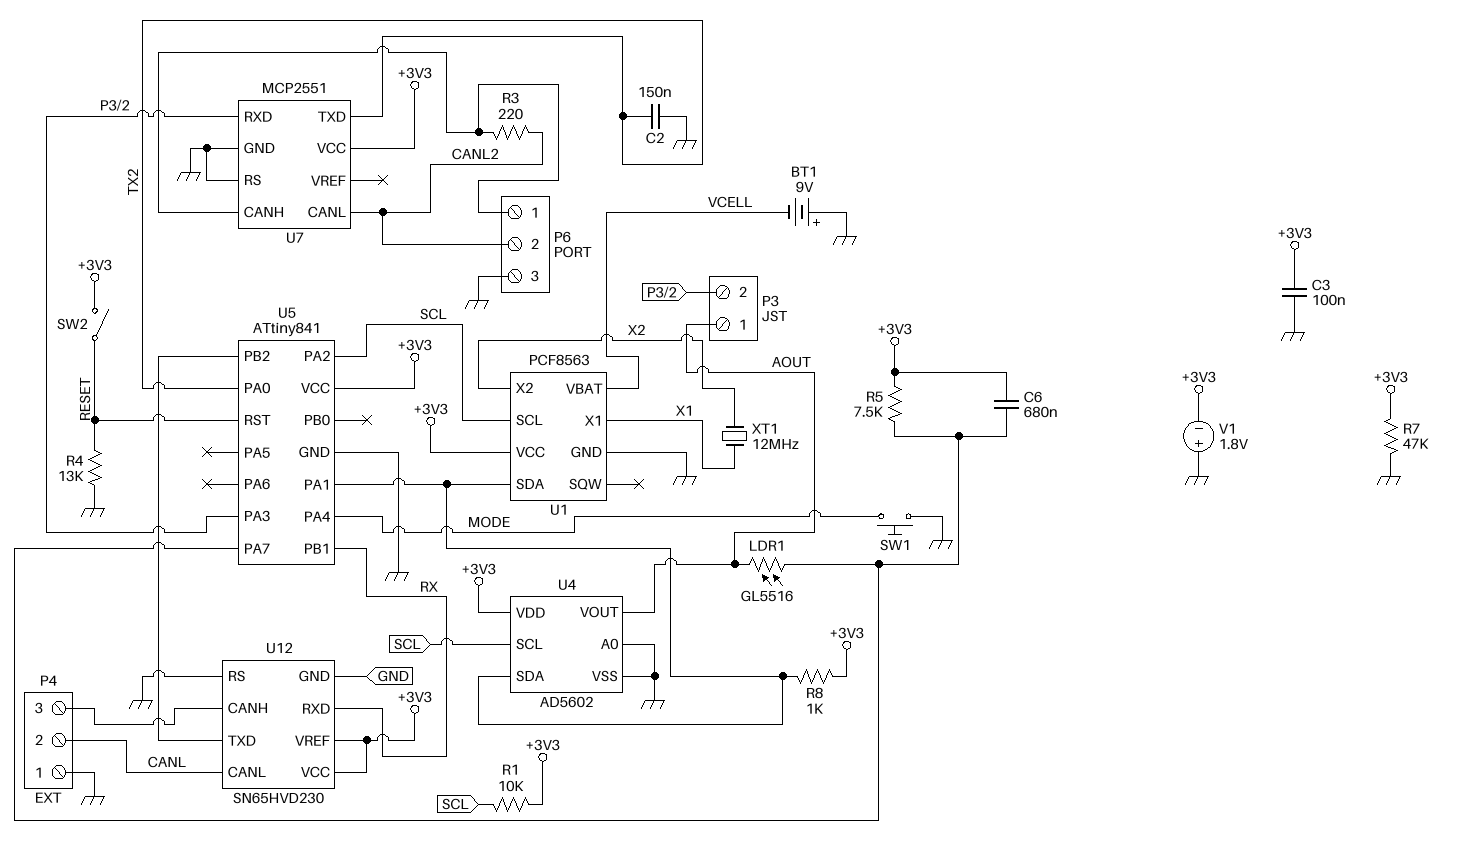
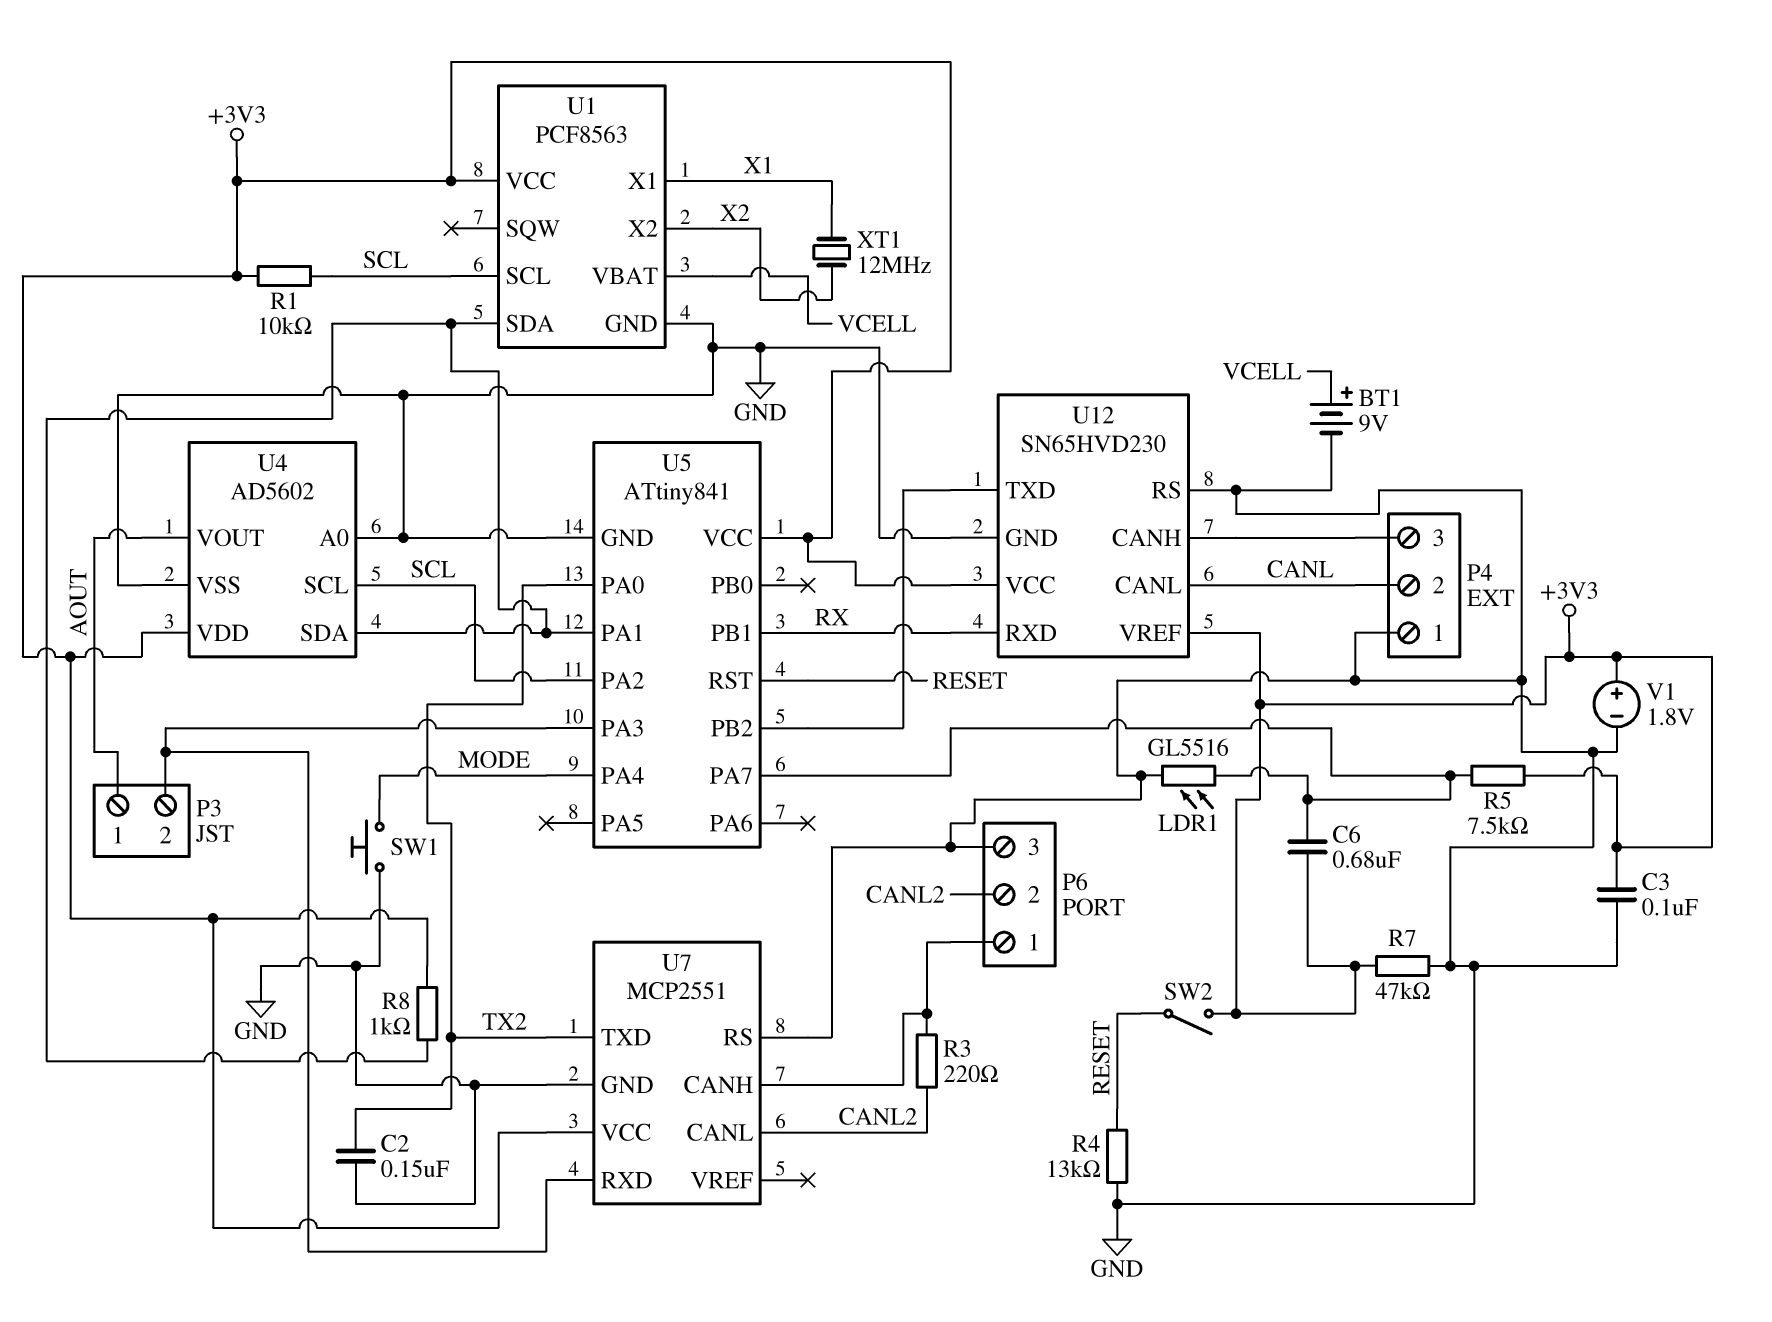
BT1: 9V (plus GND, minus VCELL) -> 9V (plus VCELL, minus GND)
LDR1: GL5516 (AOUT, U5/PA7) -> GL5516 (GND, U5/PA7)
V1: 1.8V (plus GND, minus +3V3) -> 1.8V (plus +3V3, minus GND)

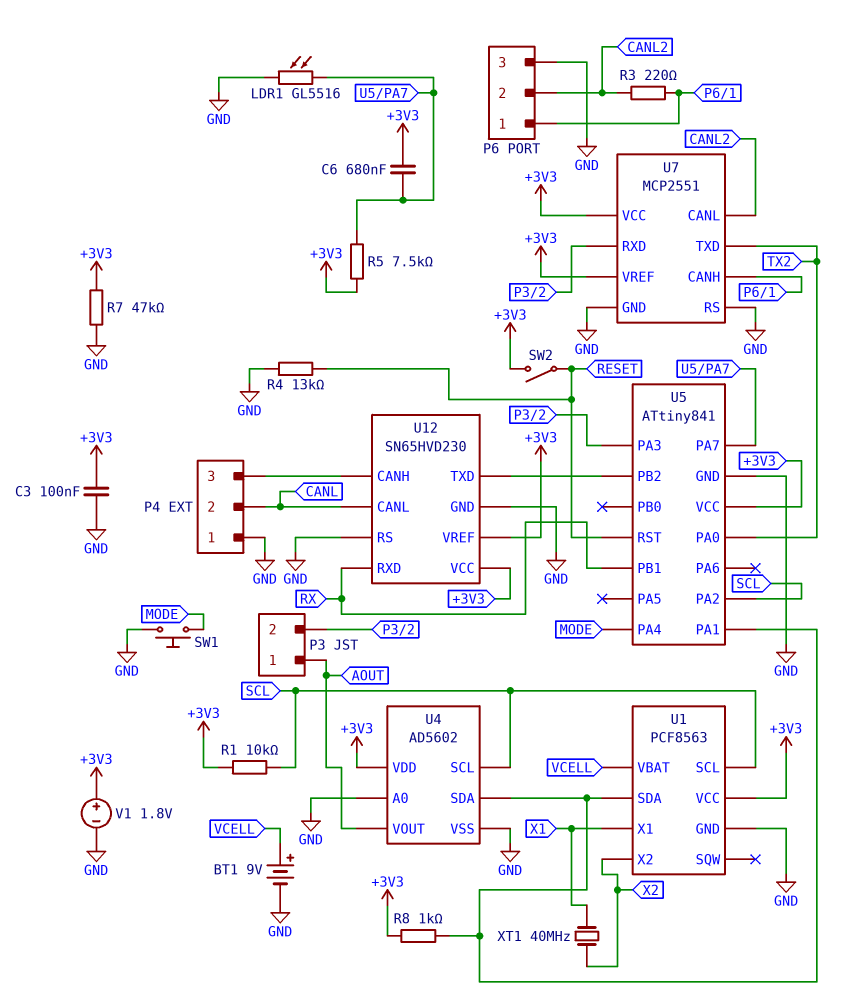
C2: 150nF (GND, TX2) -> none
U7 pin VREF: none -> +3V3
XT1: 12MHz (X1, X2) -> 40MHz (X1, X2)

